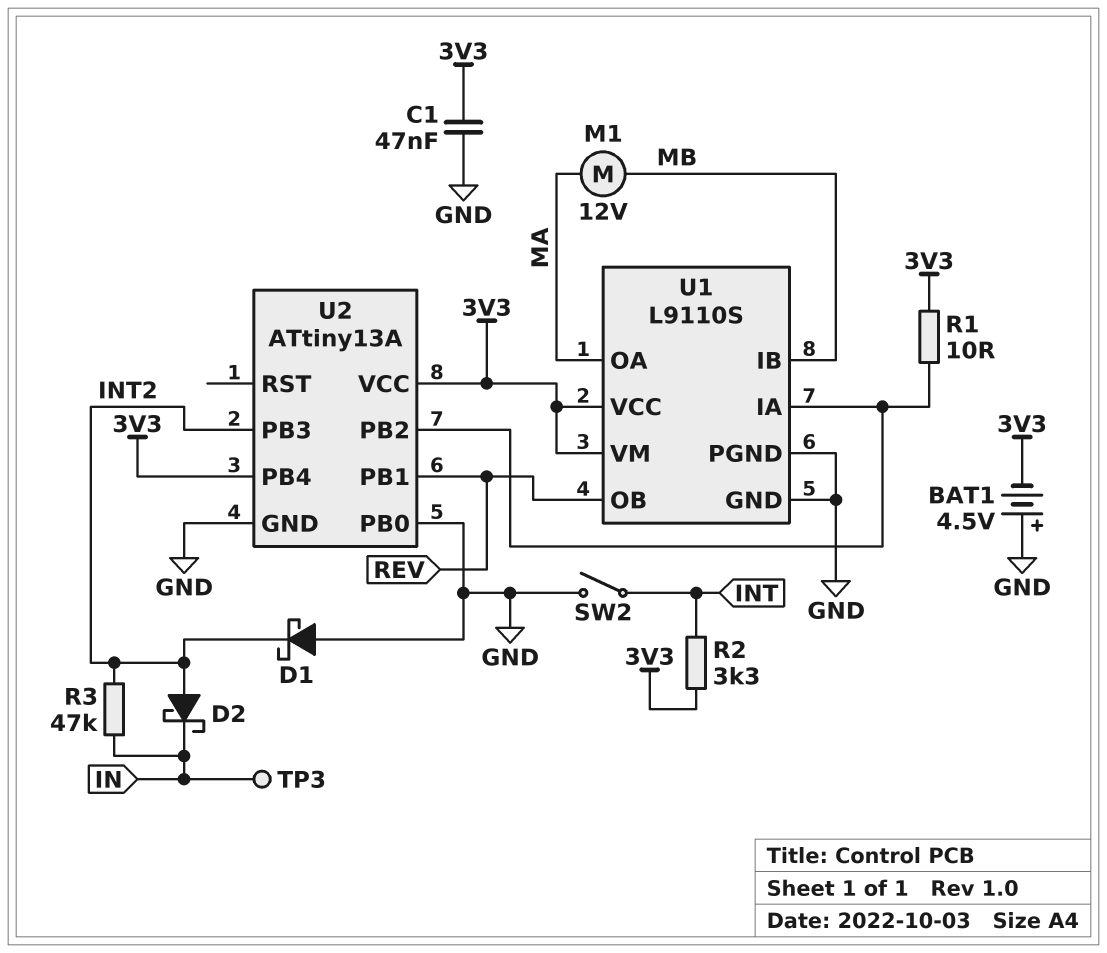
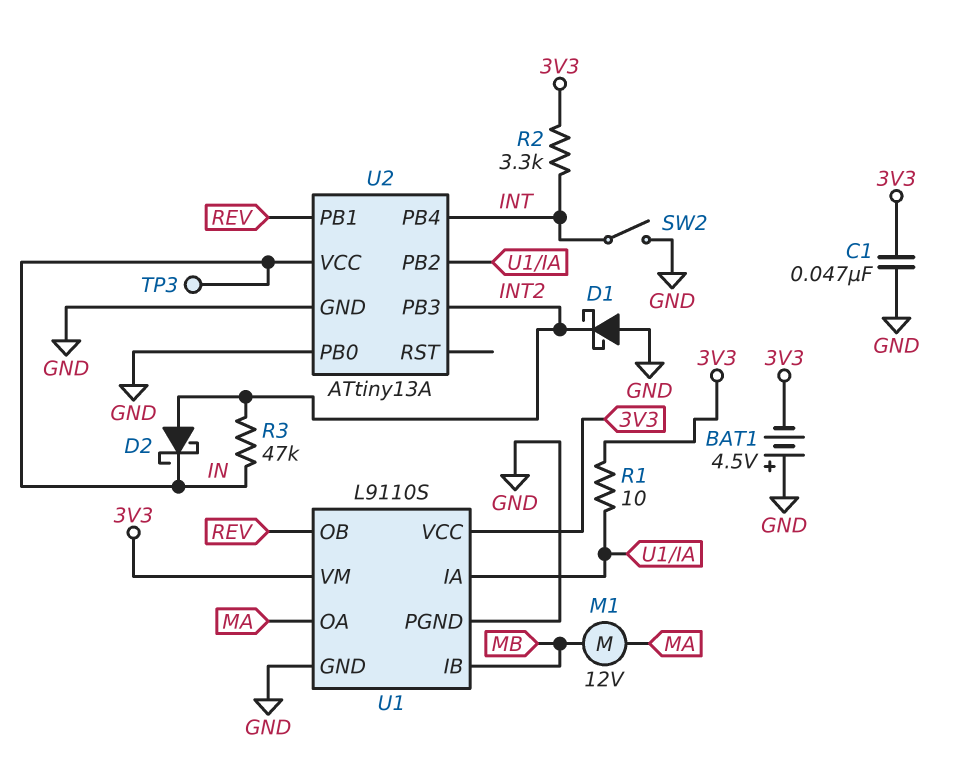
U2 pin PB4: 3V3 -> INT
U2 pin VCC: 3V3 -> IN

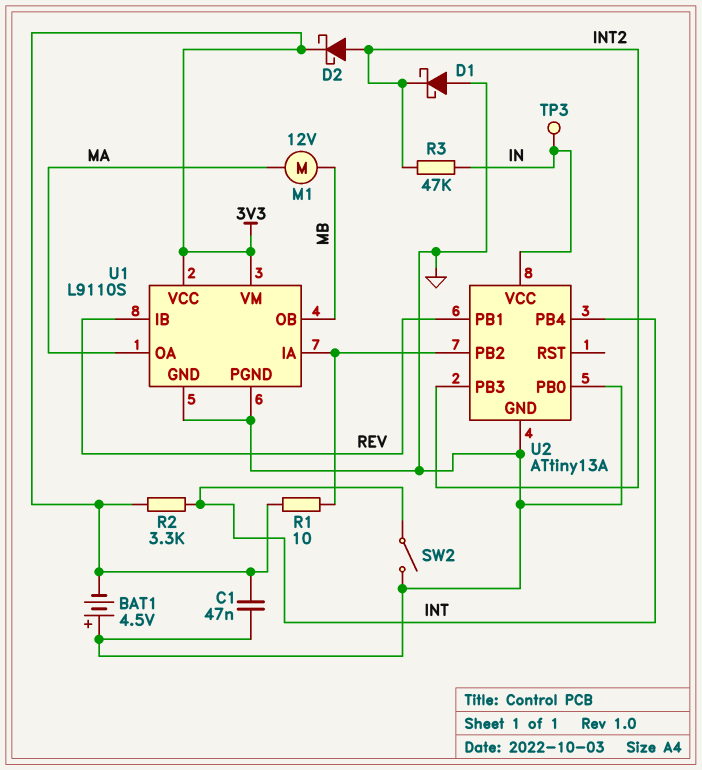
D2: schottky (A INT2, K IN) -> schottky (A INT2, K 3V3)
U1 pin IB: MB -> REV
U1 pin OB: REV -> MB

